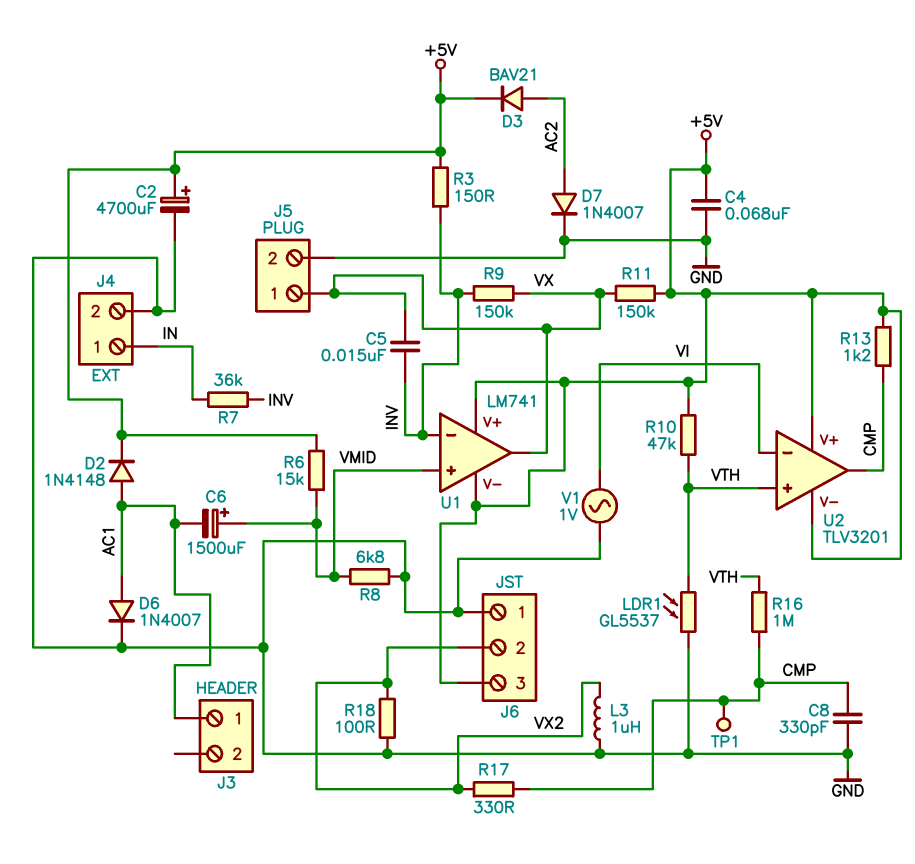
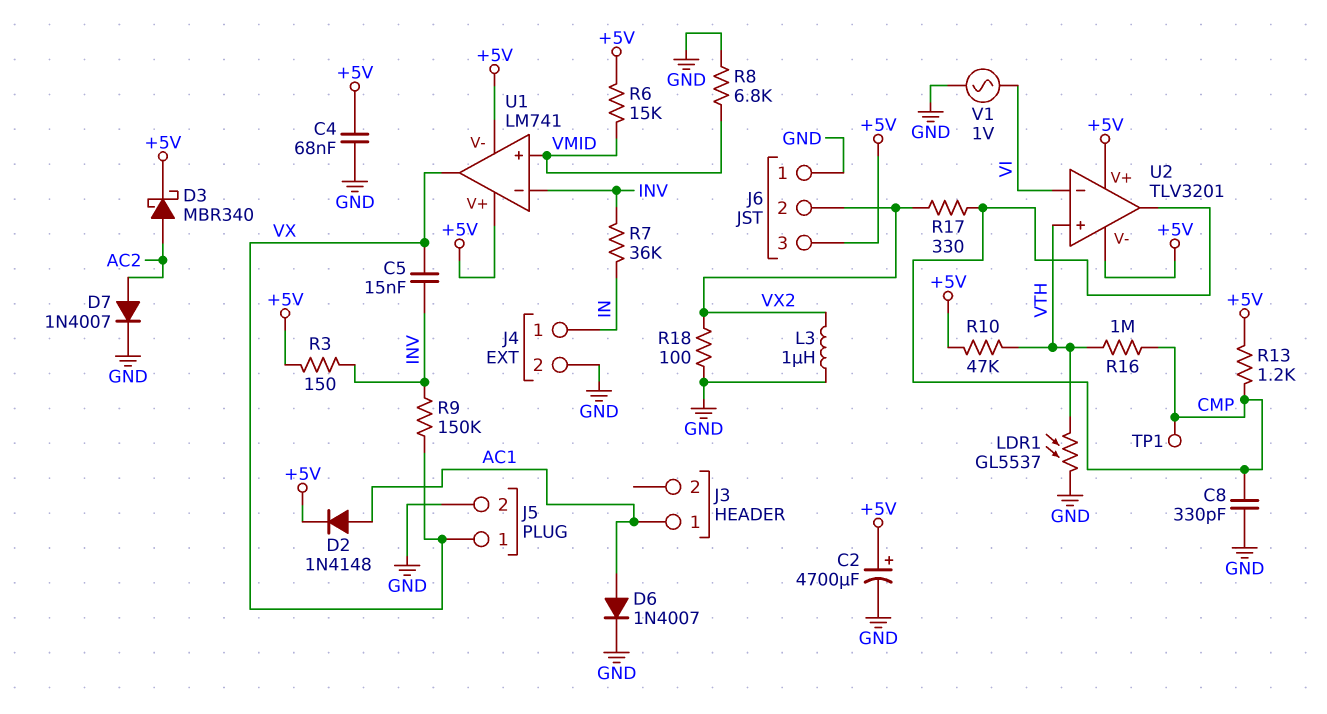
C6: 1500uF (plus VMID, minus AC1) -> none
D3: diode BAV21 (A AC2, K +5V) -> schottky MBR340 (A AC2, K +5V)
R11: 150k (+5V, VX) -> none

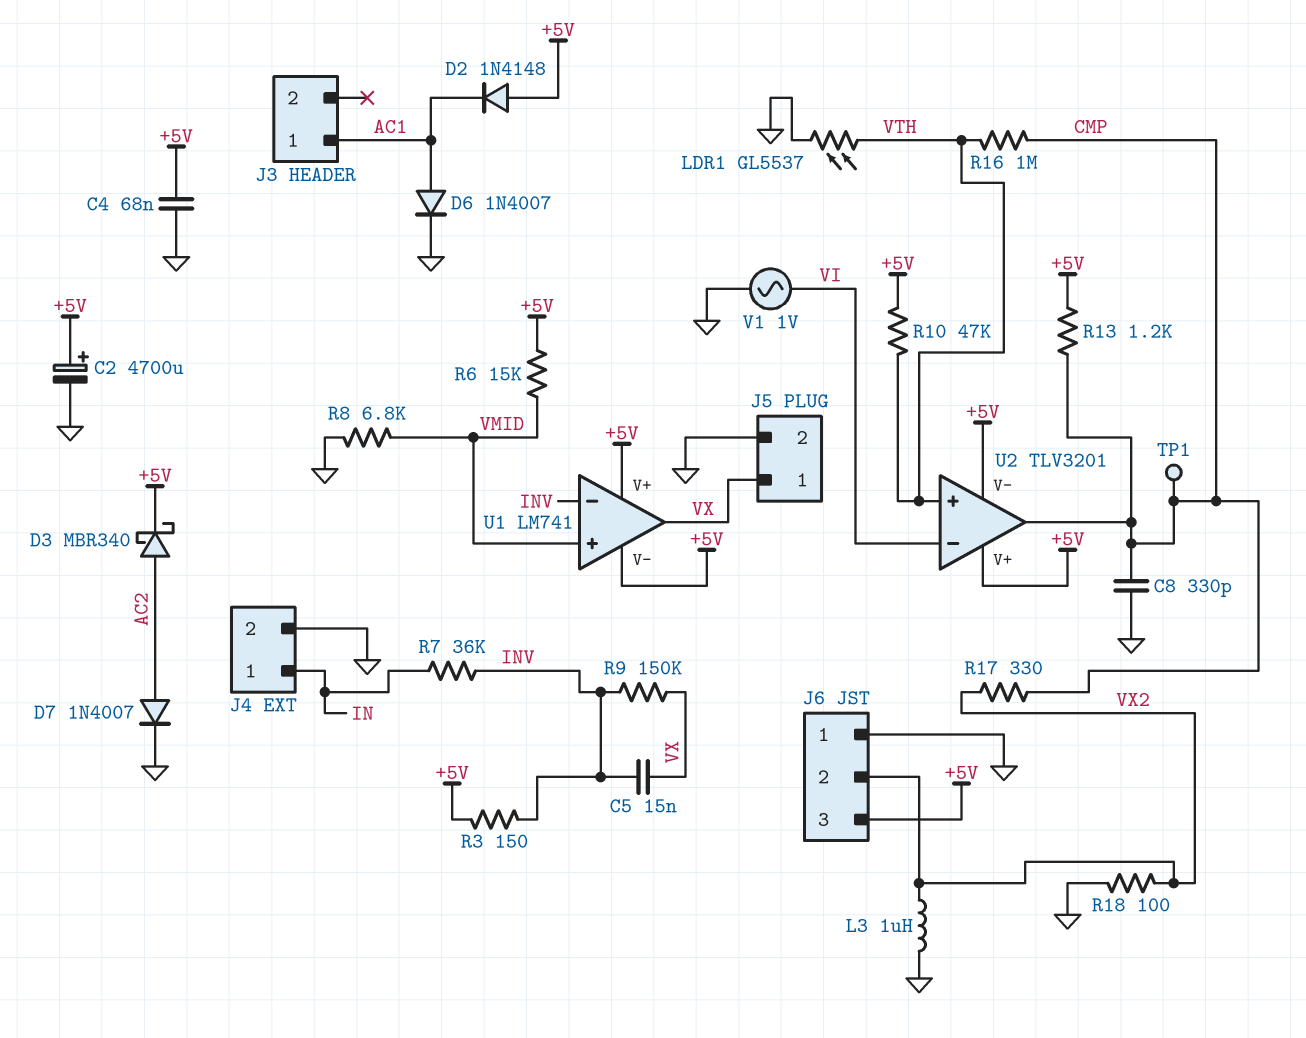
D2: diode 1N4148 (A AC1, K +5V) -> diode 1N4148 (A +5V, K AC1)

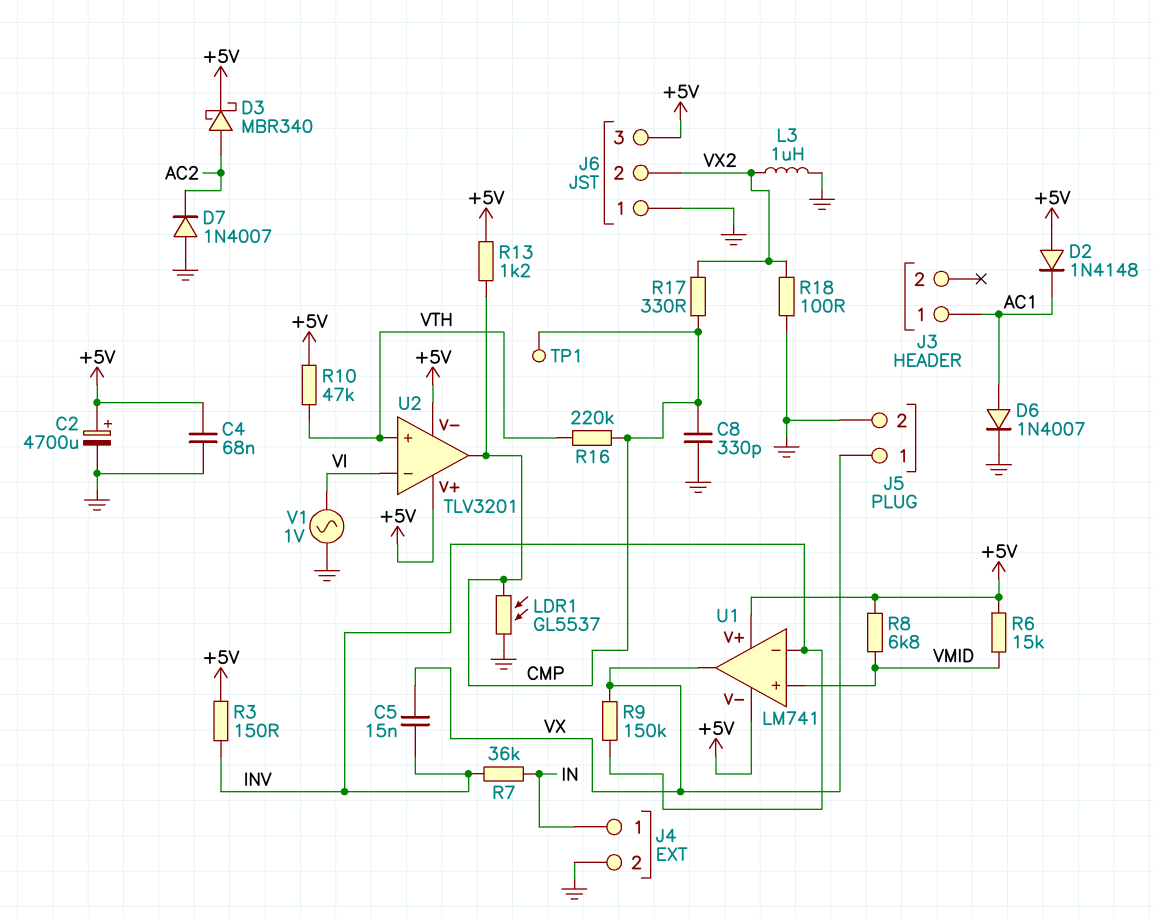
D7: diode 1N4007 (A AC2, K GND) -> diode 1N4007 (A GND, K AC2)
LDR1: GL5537 (GND, VTH) -> GL5537 (CMP, GND)
R8: 6.8k (GND, VMID) -> 6.8k (+5V, VMID)
R16: 1M (CMP, VTH) -> 220k (CMP, VTH)

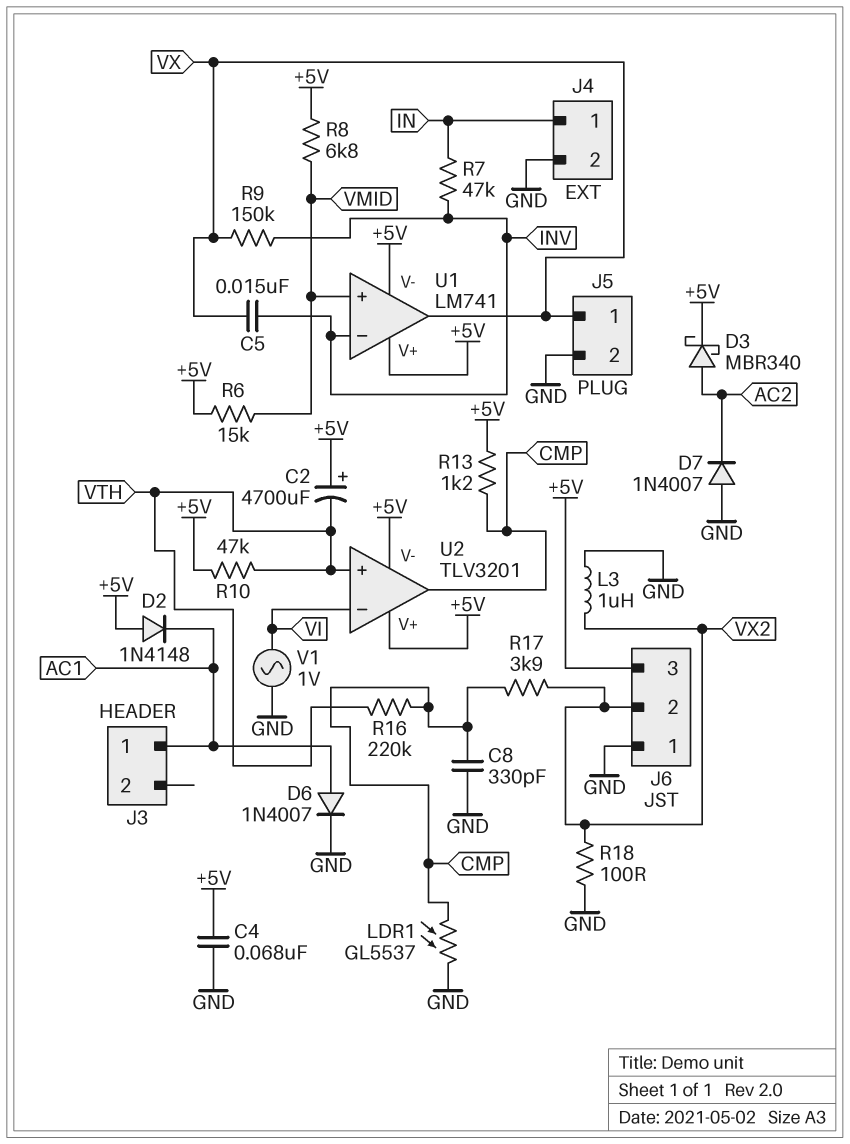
C2: 4700uF (plus +5V, minus GND) -> 4700uF (plus +5V, minus VTH)
R3: 150 (+5V, INV) -> none
R7: 36k (IN, INV) -> 47k (IN, INV)
R17: 330 (CMP, VX2) -> 3.9k (CMP, VX2)
TP1: test point (CMP) -> none

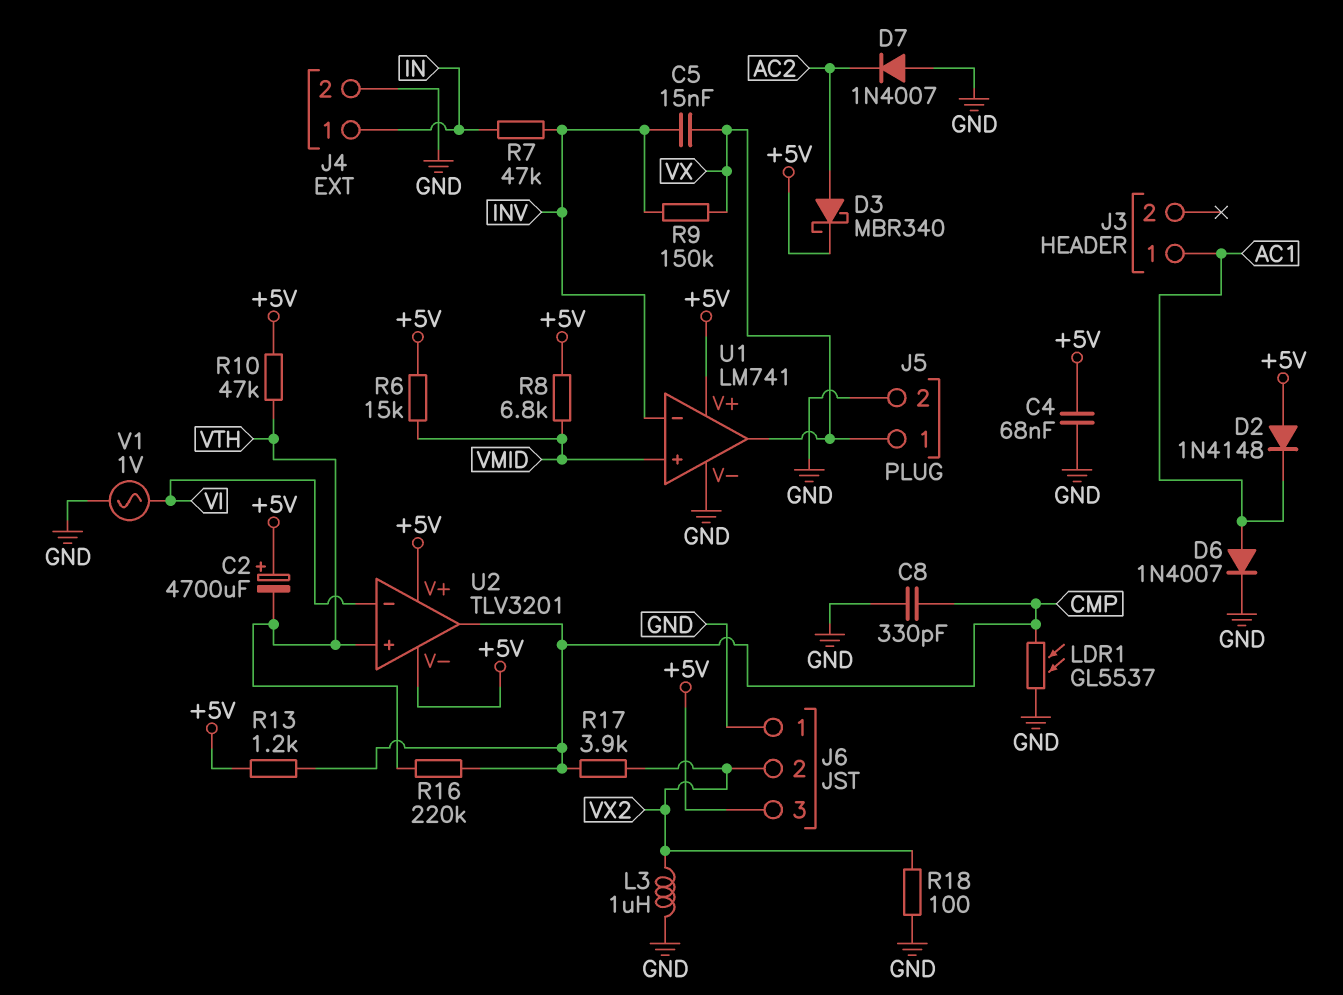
U1 pin V-: +5V -> GND

